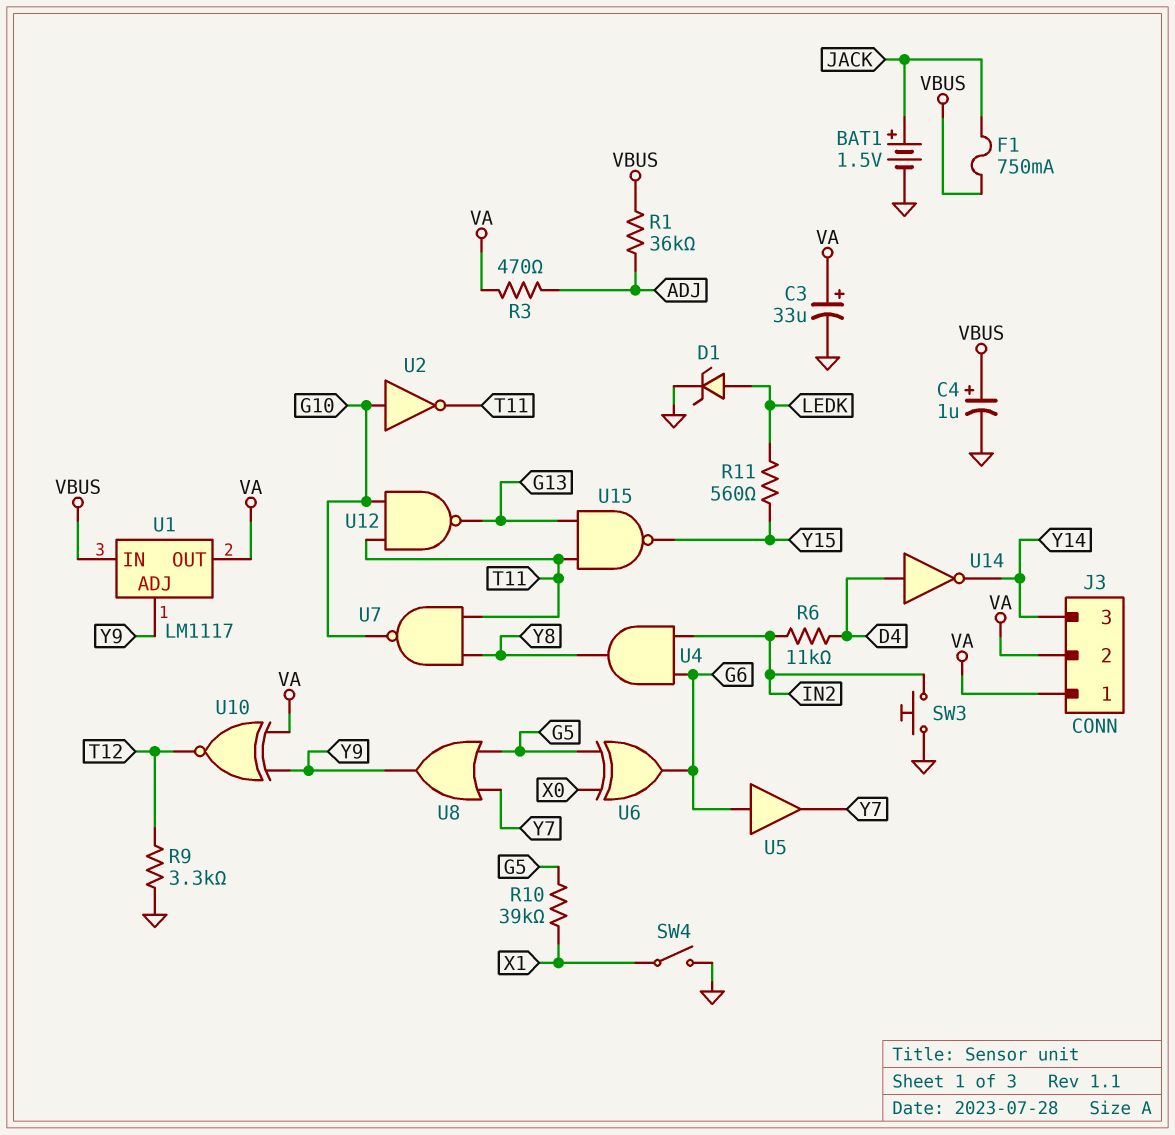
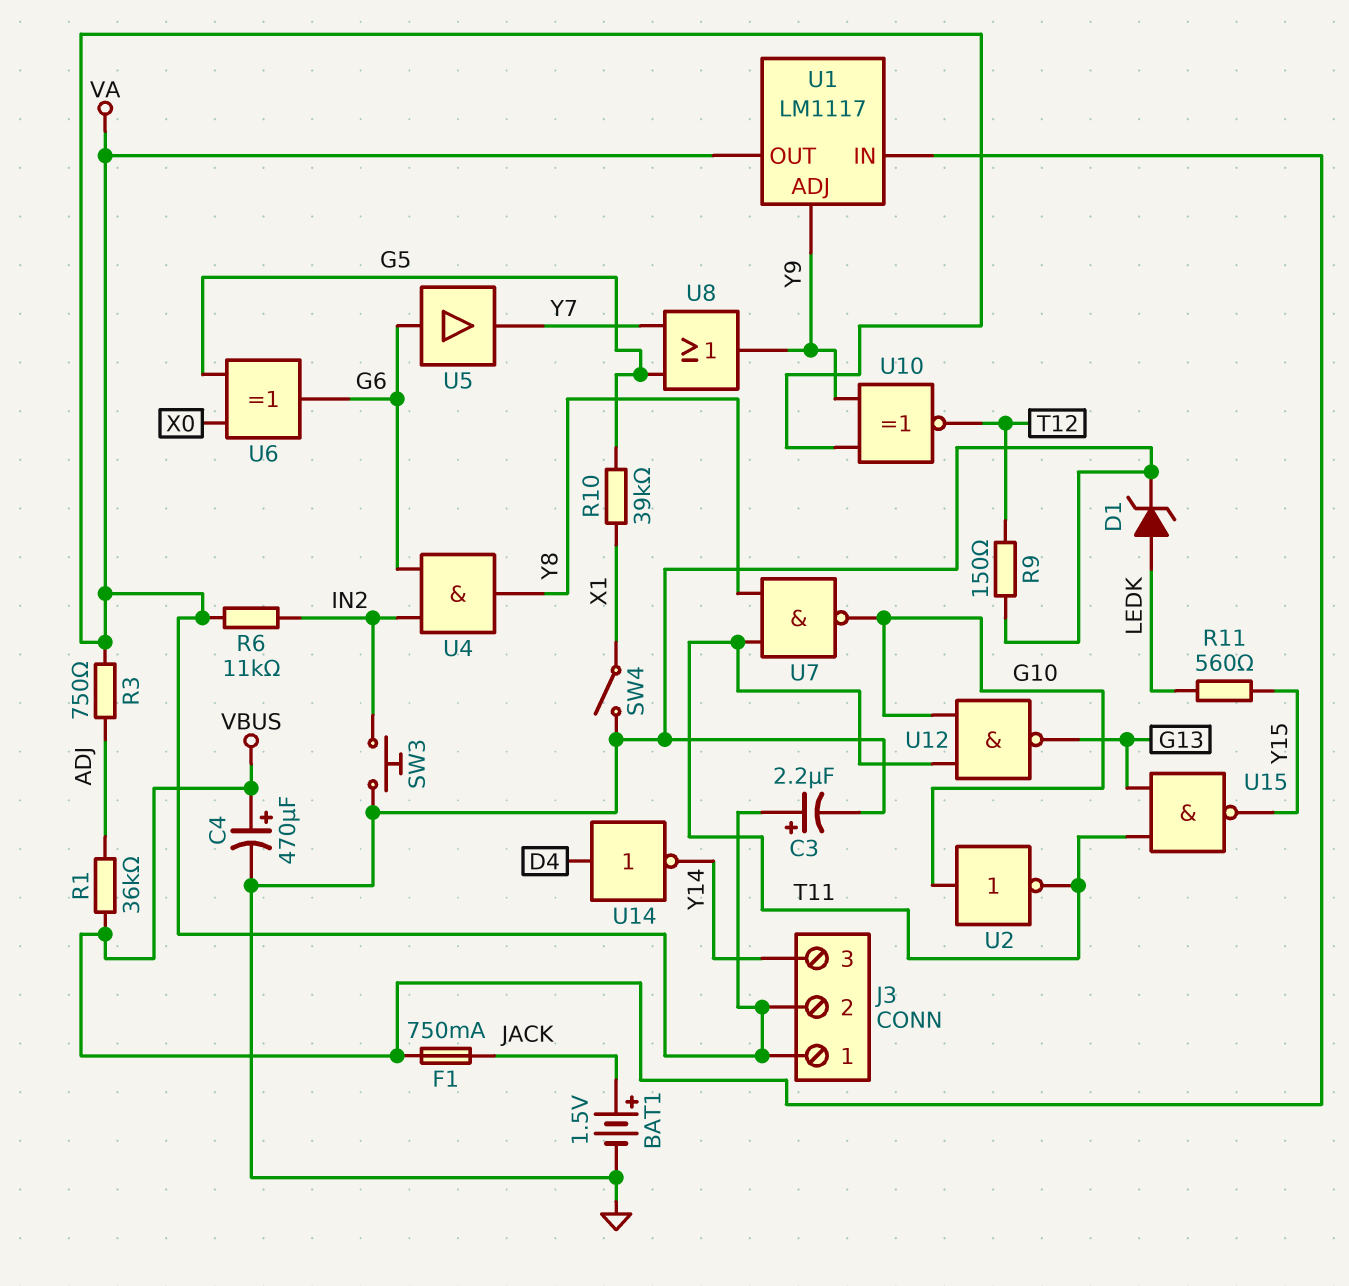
C3: 33uF (plus VA, minus GND) -> 2.2uF (plus VA, minus GND)
C4: 1uF (plus VBUS, minus GND) -> 470uF (plus VBUS, minus GND)
R3: 470 (ADJ, VA) -> 750 (ADJ, VA)
R6: 11k (D4, IN2) -> 11k (IN2, VA)
R9: 3.3k (GND, T12) -> 150 (GND, T12)

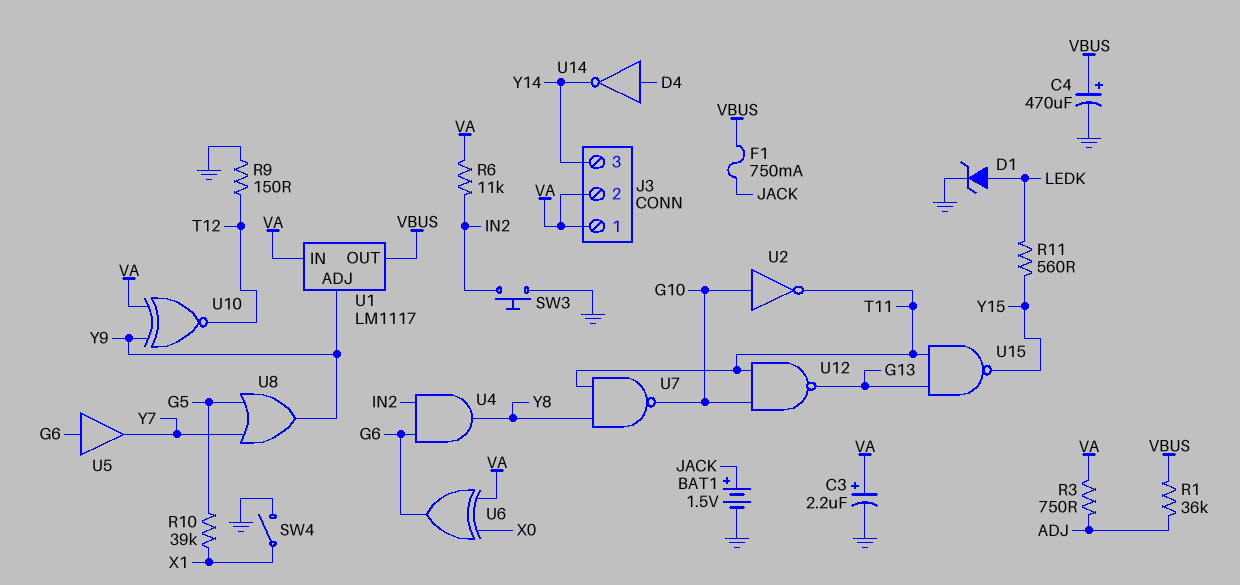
U1 pin IN: VBUS -> VA
U1 pin OUT: VA -> VBUS
U6: XOR (in G5, in X0, out G6) -> XOR (in VA, in X0, out G6)

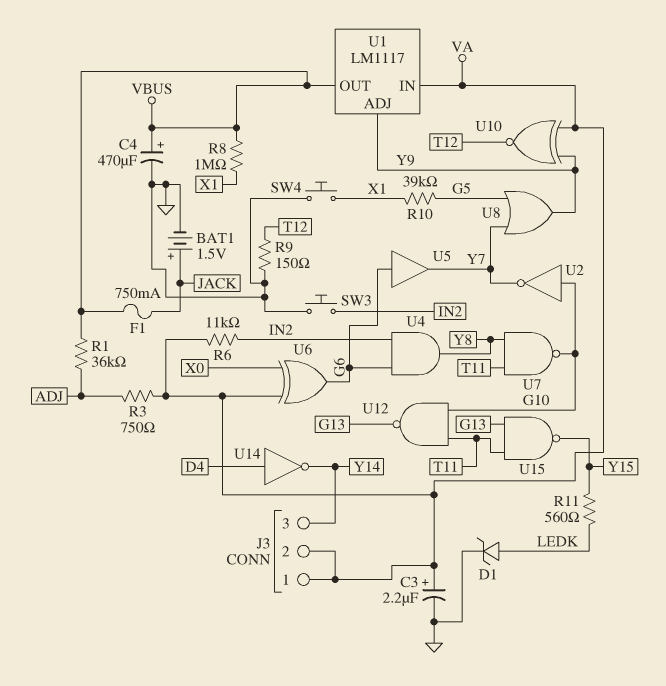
R8: none -> 1M (VBUS, X1)
SW4: switch (GND, X1) -> button (GND, X1)
U2: NOT (in G10, out T11) -> NOT (in G10, out Y7)

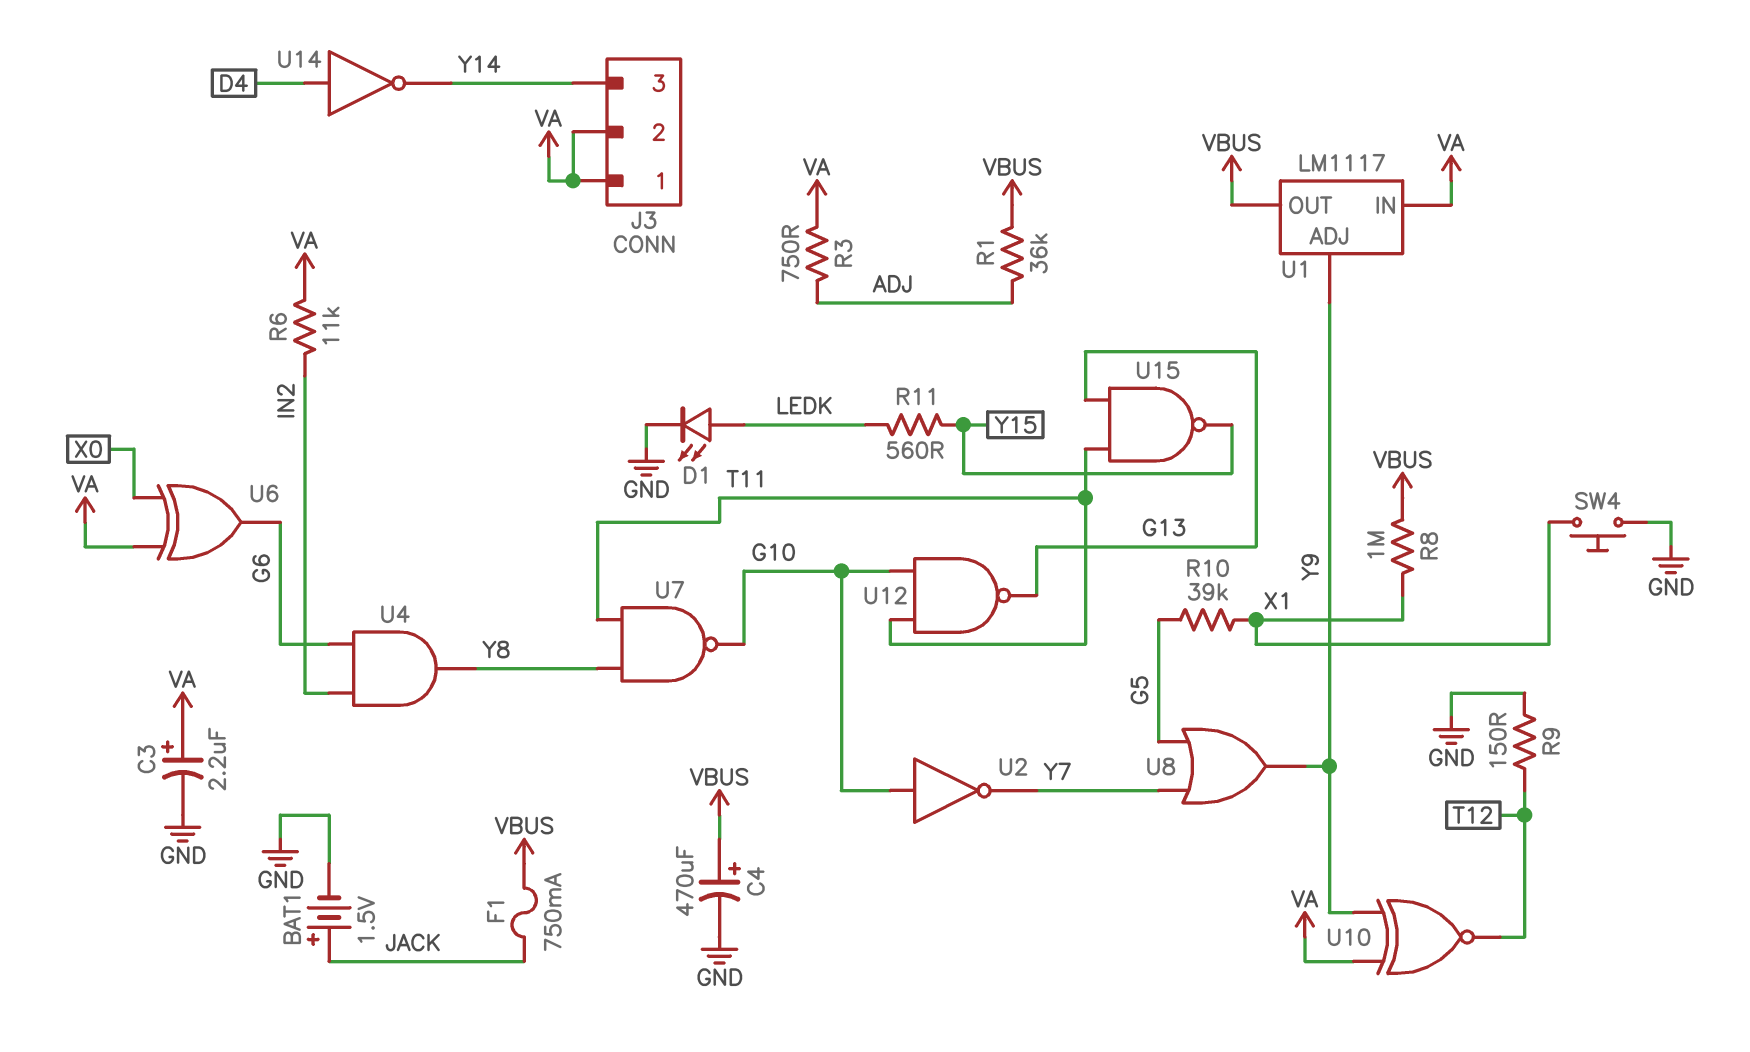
D1: zener (A LEDK, K GND) -> LED (A LEDK, K GND)
SW3: button (GND, IN2) -> none
U5: buffer (in G6, out Y7) -> none

